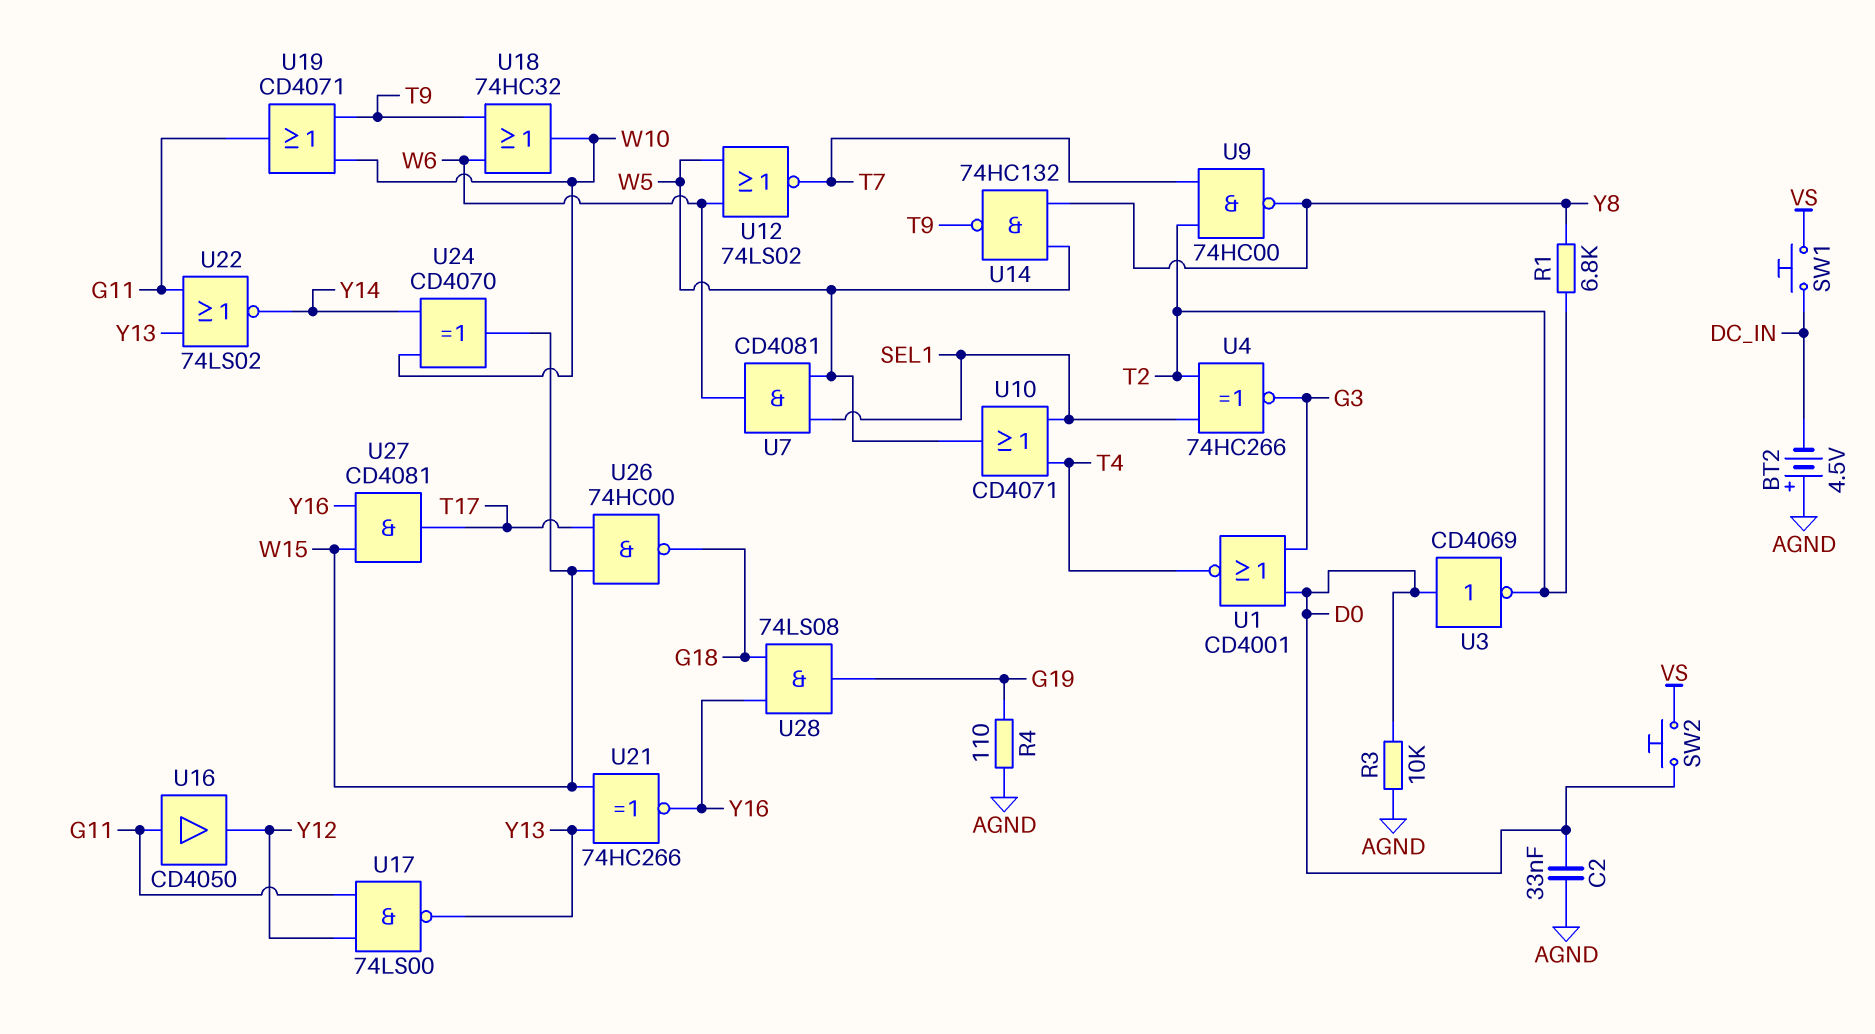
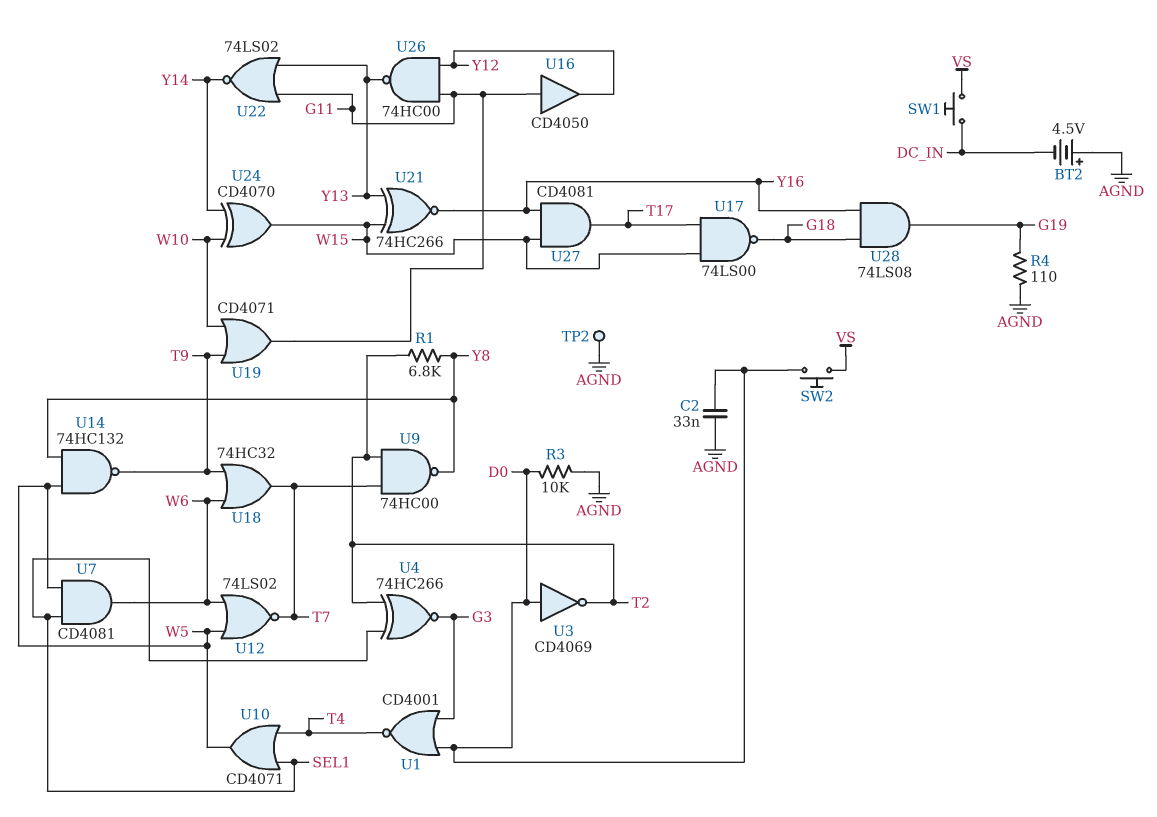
TP2: none -> test point (AGND)
U17: NAND 74LS00 (in G11, in Y12, out Y13) -> NAND 74LS00 (in T17, in W15, out G18)
U18: OR 74HC32 (in T9, in W6, out W10) -> OR 74HC32 (in T9, in W6, out T7)
U26: NAND 74HC00 (in T17, in W15, out G18) -> NAND 74HC00 (in G11, in Y12, out Y13)

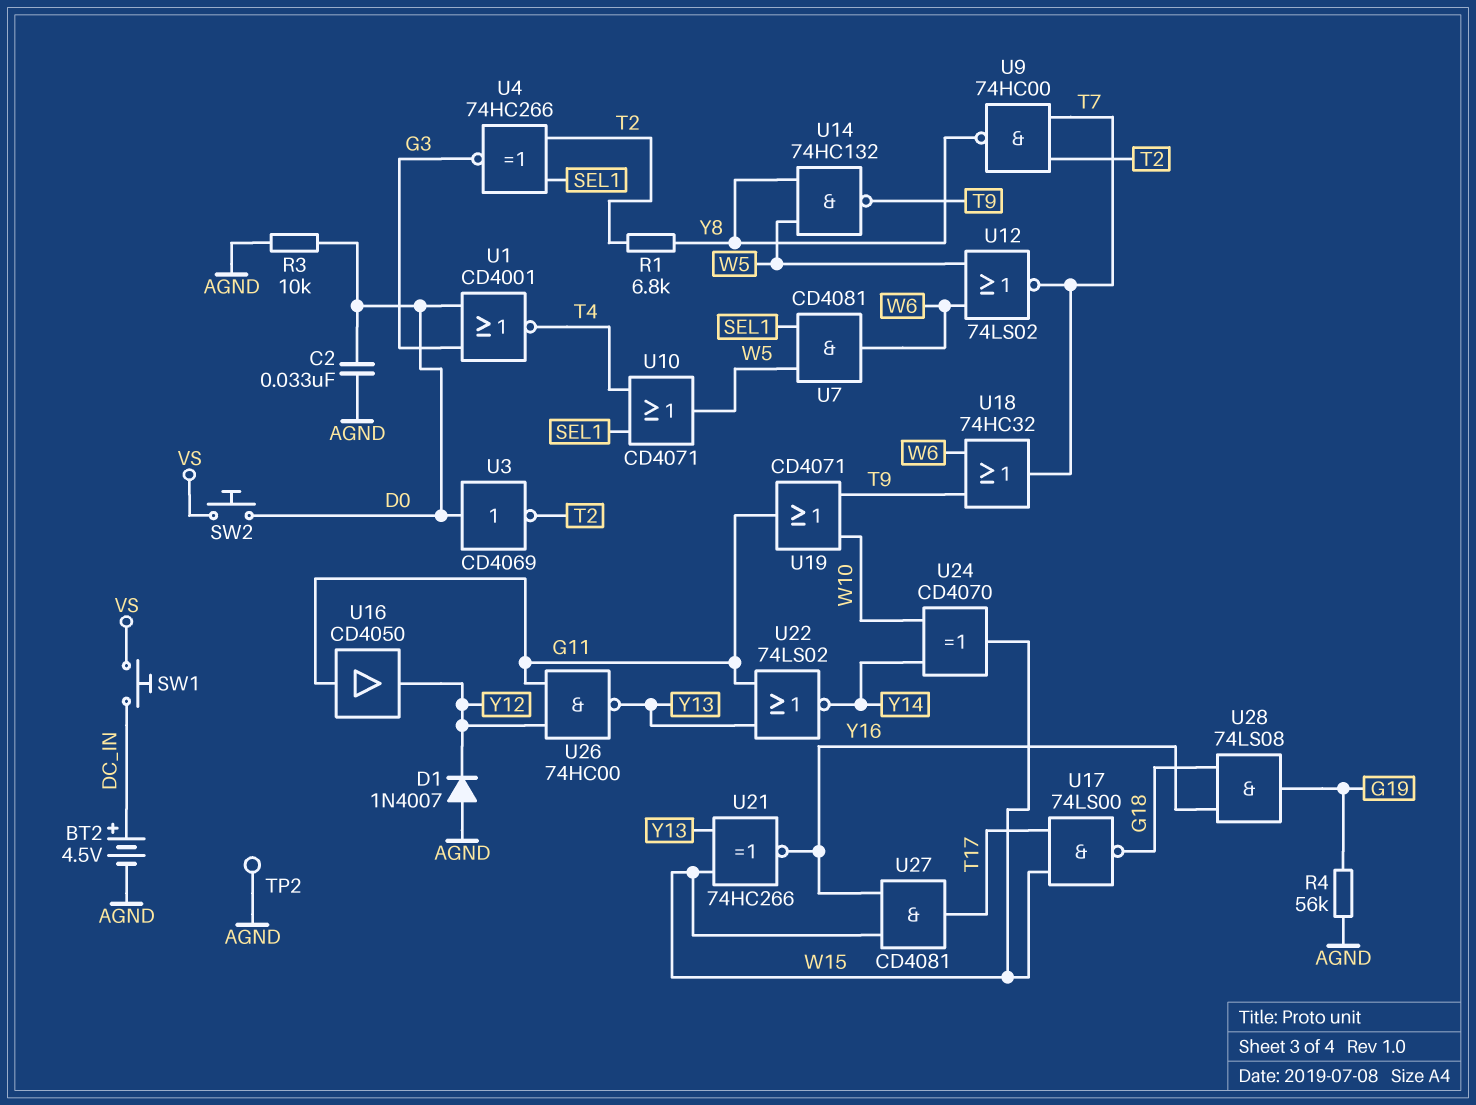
BT2: 4.5V (plus AGND, minus DC_IN) -> 4.5V (plus DC_IN, minus AGND)
D1: none -> diode 1N4007 (A AGND, K Y12)
R4: 110 (AGND, G19) -> 56k (AGND, G19)

